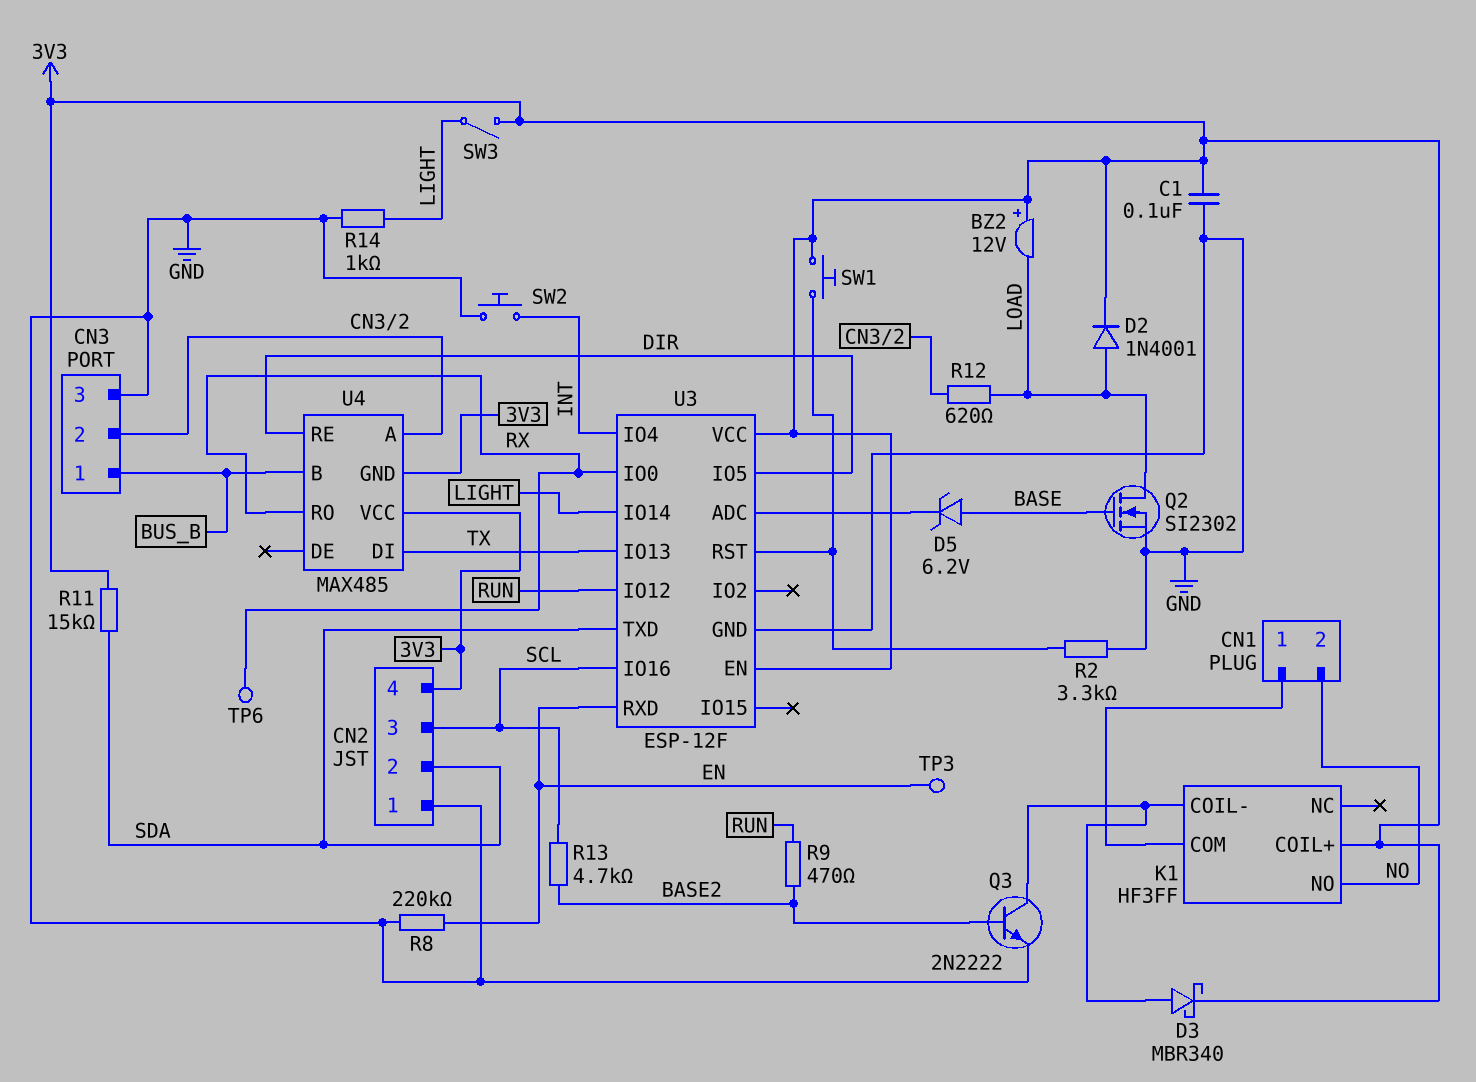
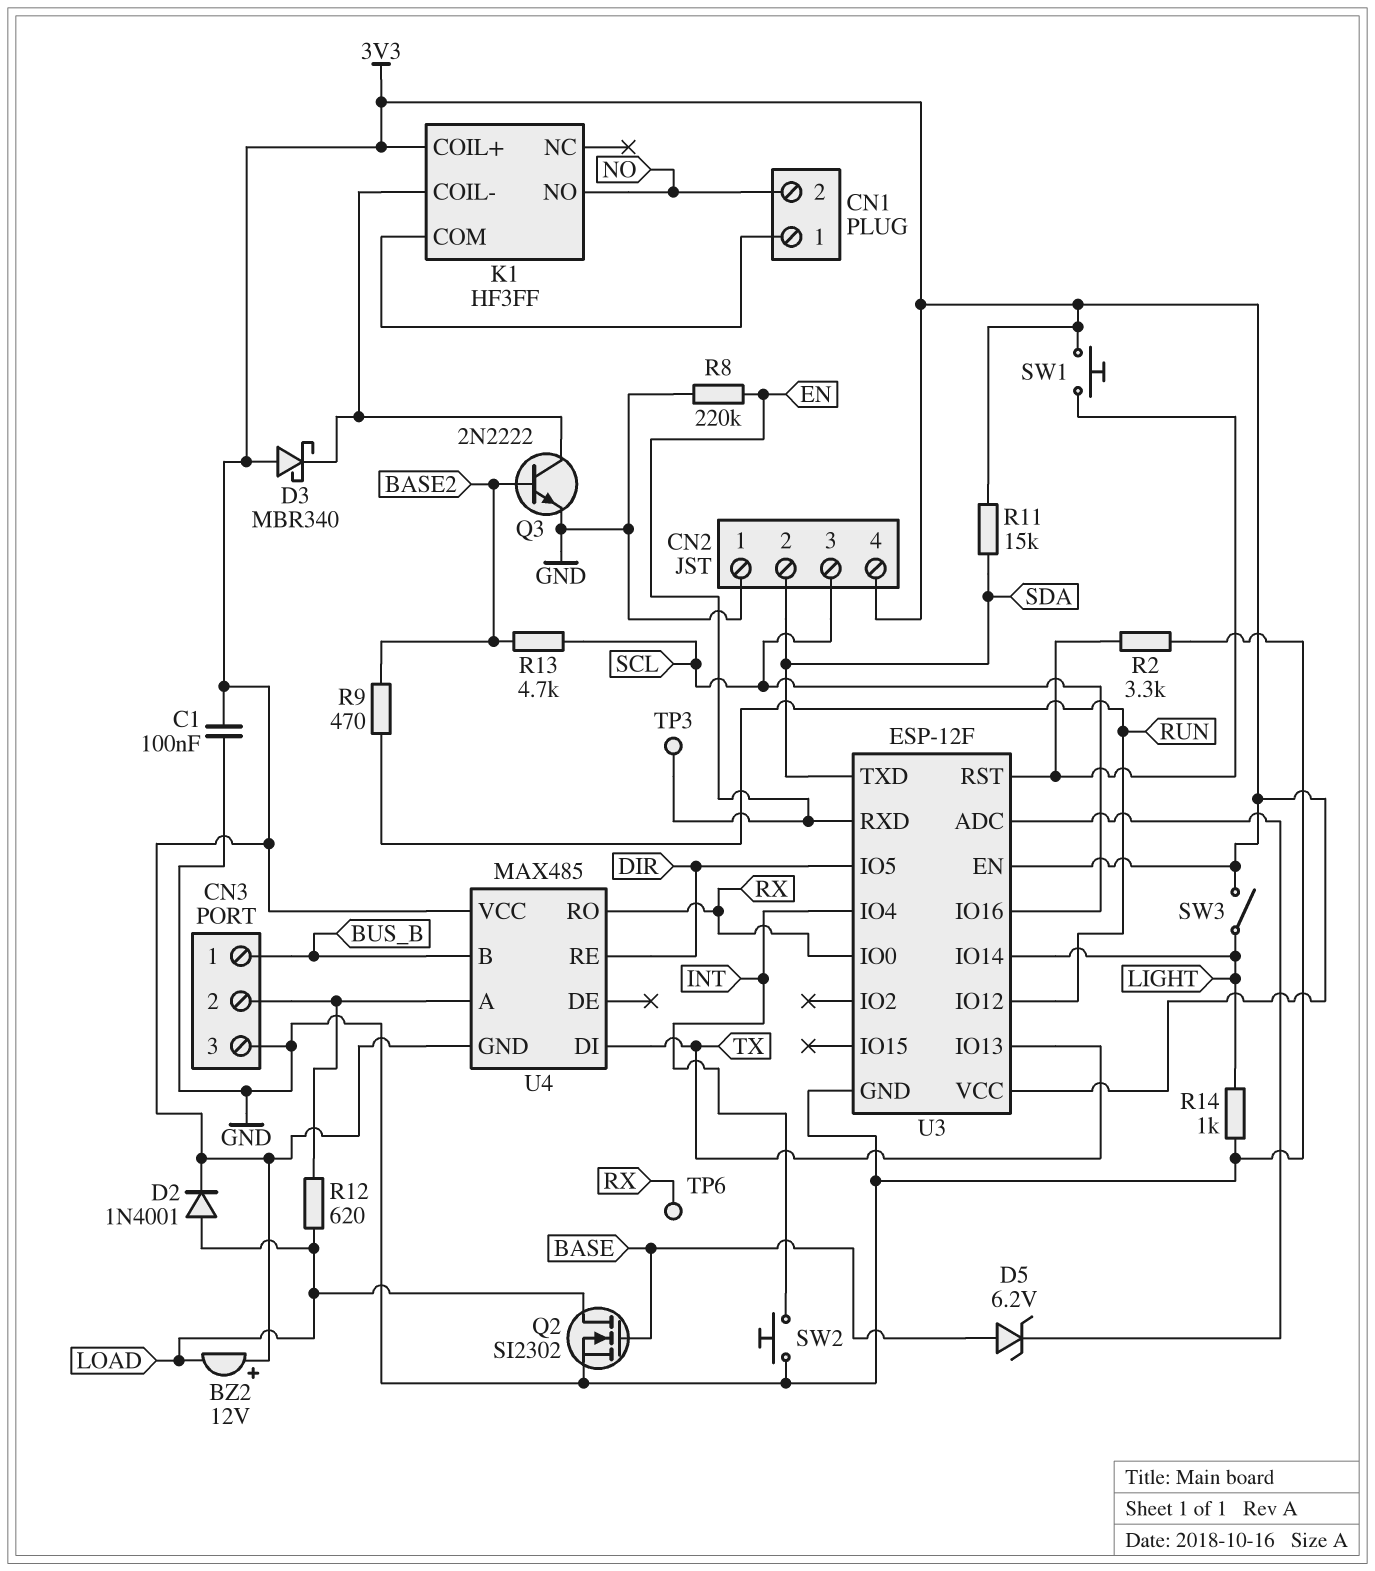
D3: schottky MBR340 (A K1/COIL-, K 3V3) -> schottky MBR340 (A 3V3, K K1/COIL-)

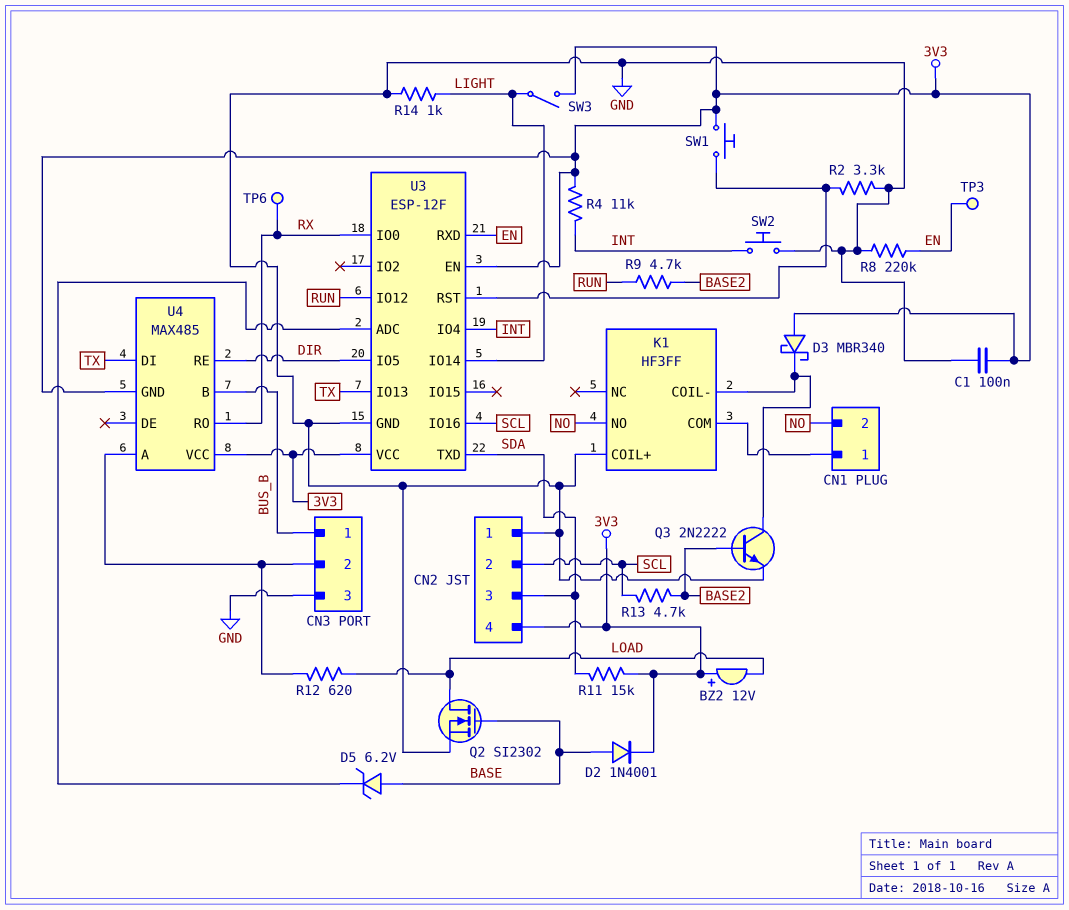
CN2 pin 2: SDA -> SCL
CN2 pin 3: SCL -> SDA
D2: diode 1N4001 (A LOAD, K 3V3) -> diode 1N4001 (A BASE, K 3V3)
K1 pin COIL+: 3V3 -> GND
R4: none -> 11k (3V3, INT)
R9: 470 (BASE2, RUN) -> 4.7k (BASE2, RUN)

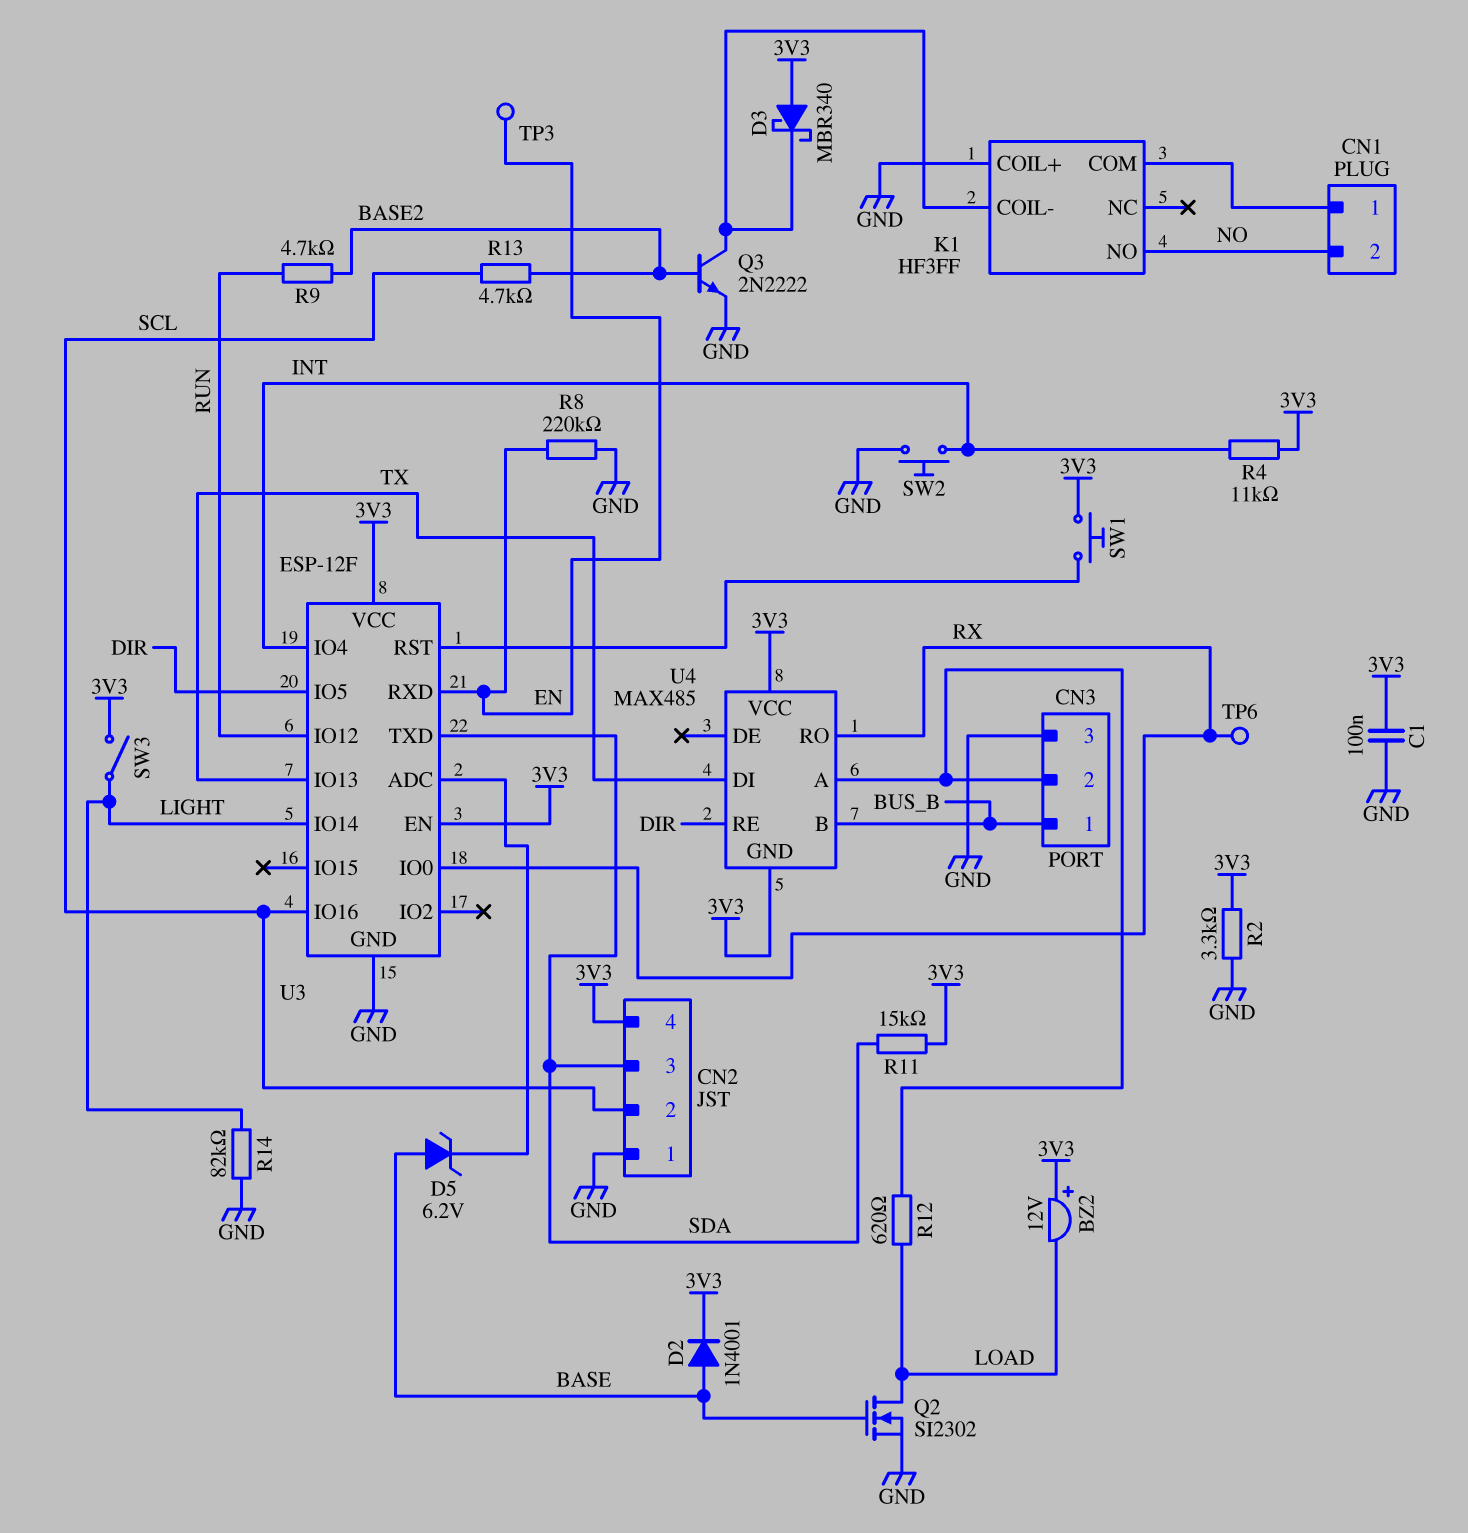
R2: 3.3k (GND, U3/RST) -> 3.3k (3V3, GND)
R14: 1k (GND, LIGHT) -> 82k (GND, LIGHT)

